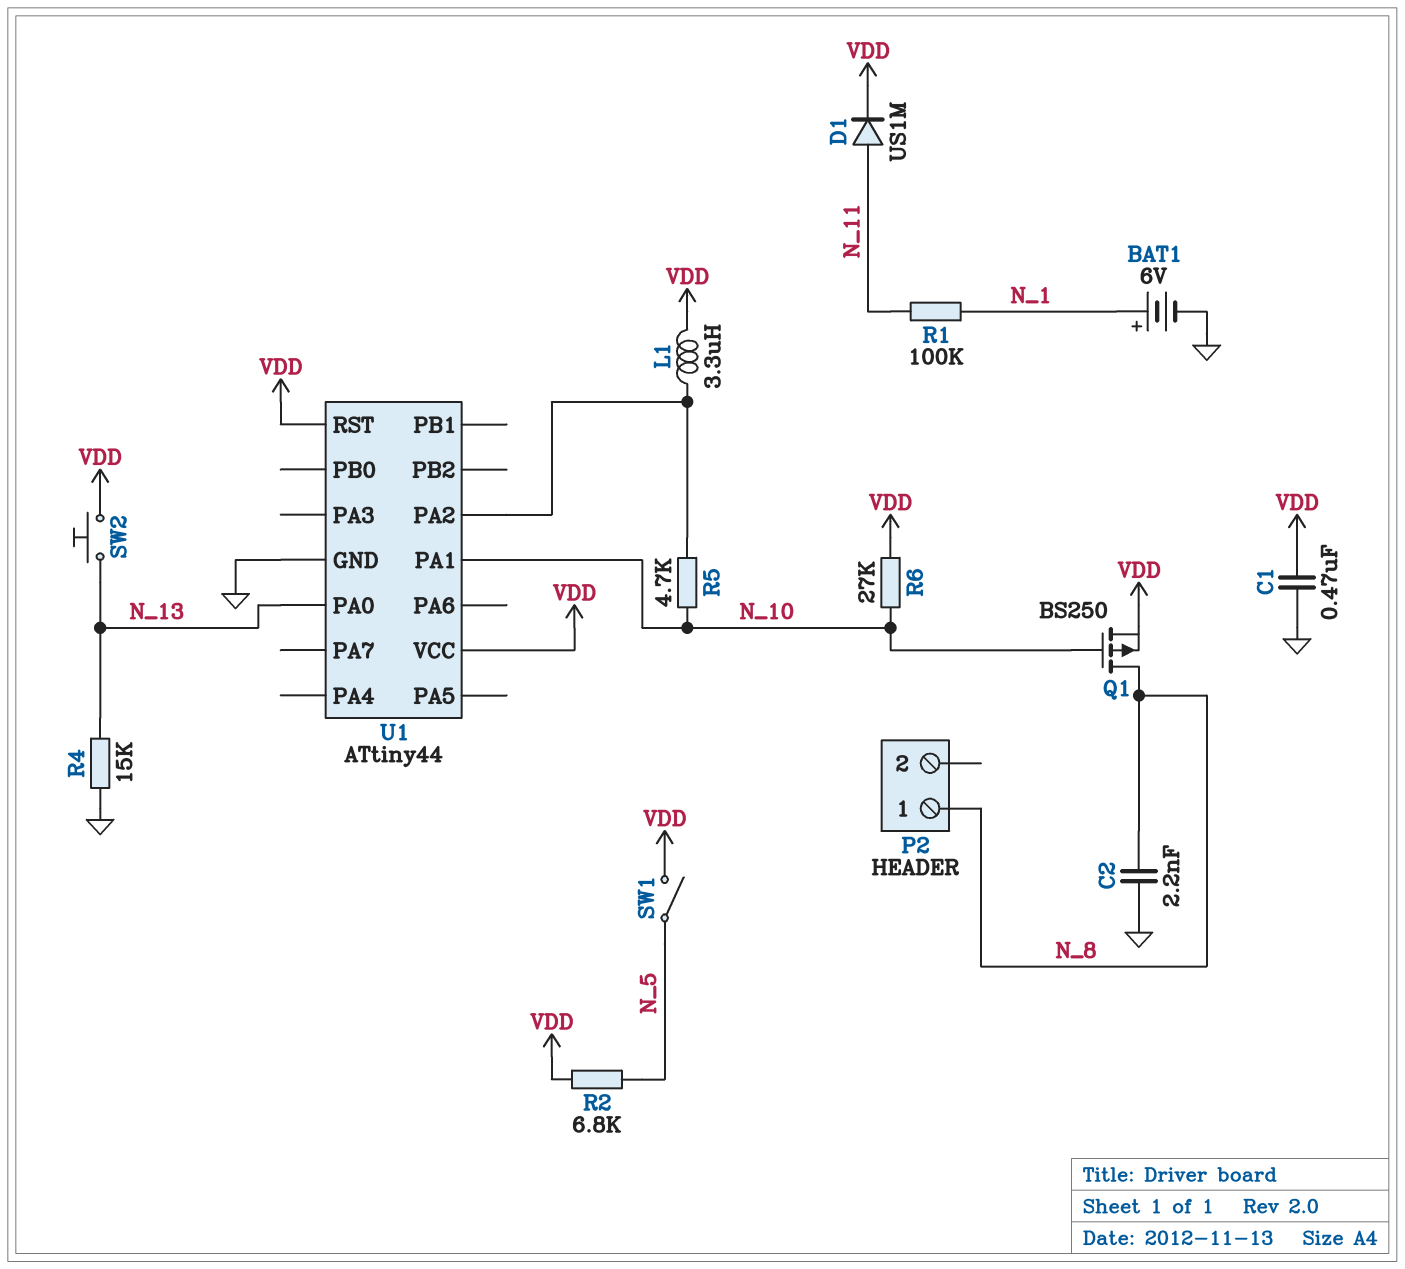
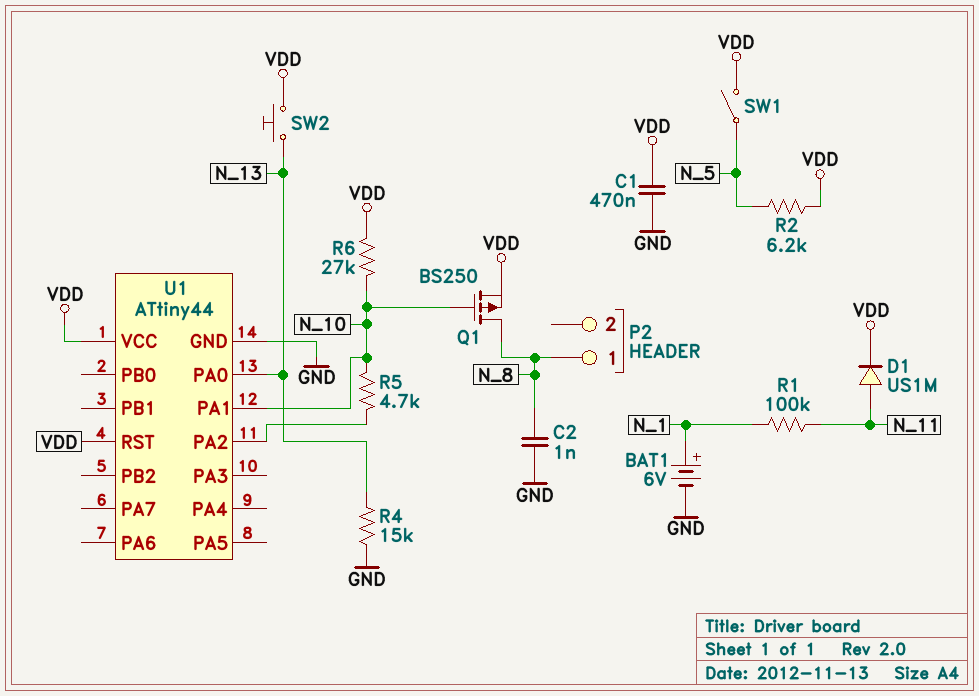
C2: 2.2nF (GND, N_8) -> 1nF (GND, N_8)
L1: 3.3uH (U1/PA2, VDD) -> none
R2: 6.8k (N_5, VDD) -> 6.2k (N_5, VDD)

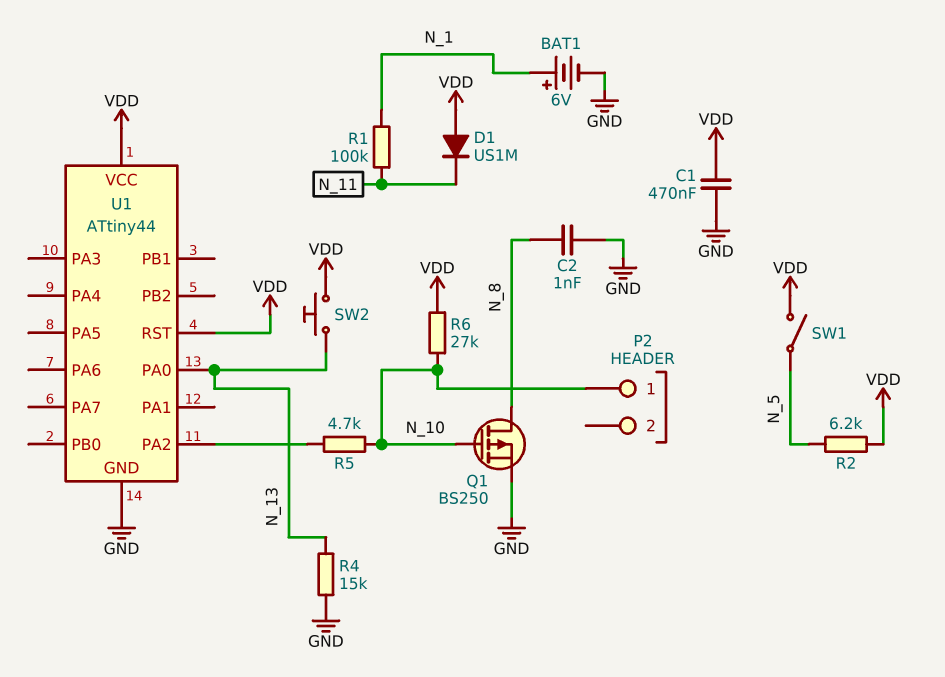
D1: diode US1M (A N_11, K VDD) -> diode US1M (A VDD, K N_11)
P2 pin 1: N_8 -> N_10
Q1: PMOS BS250 (G N_10, D N_8, S VDD) -> PMOS BS250 (G N_10, D N_8, S GND)
U1 pin PA1: N_10 -> none

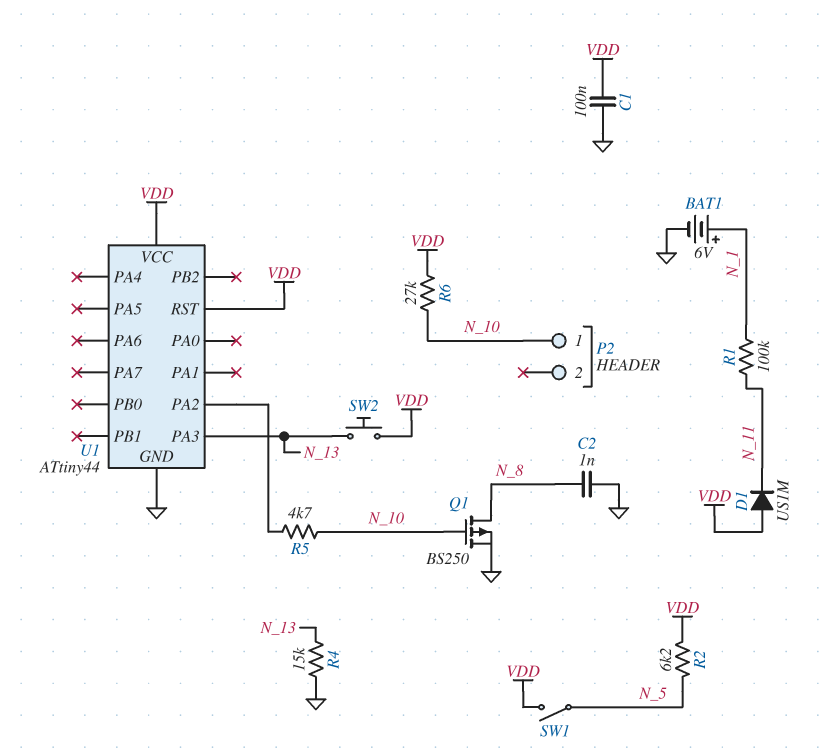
C1: 470nF (GND, VDD) -> 100nF (GND, VDD)
U1 pin PA0: N_13 -> none
U1 pin PA3: none -> N_13

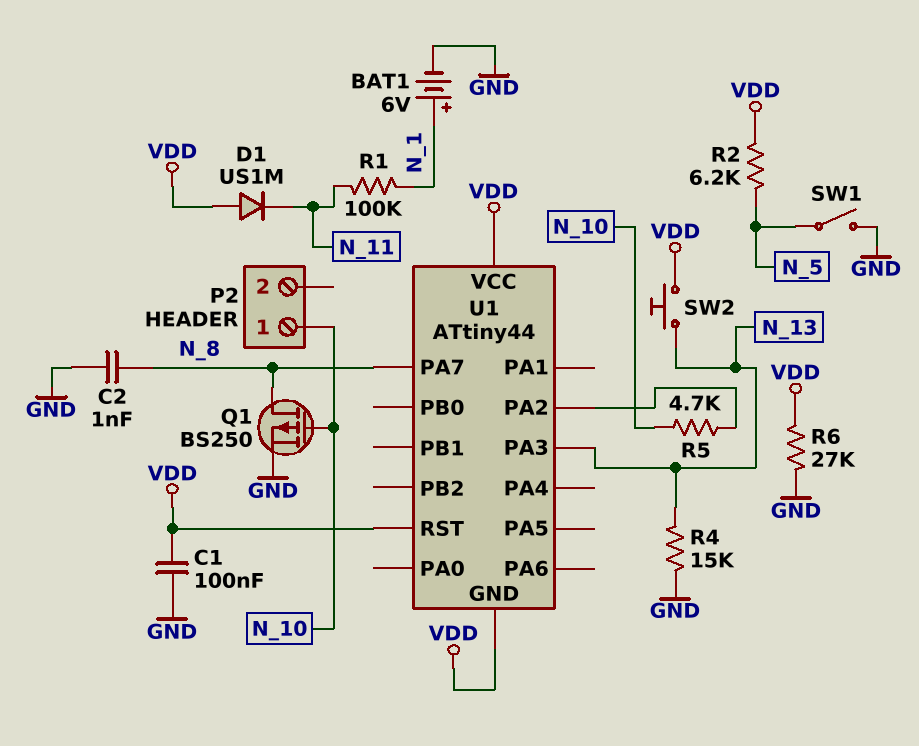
R6: 27k (N_10, VDD) -> 27k (GND, VDD)
SW1: switch (N_5, VDD) -> switch (GND, N_5)
U1 pin GND: GND -> VDD
U1 pin PA7: none -> N_8

